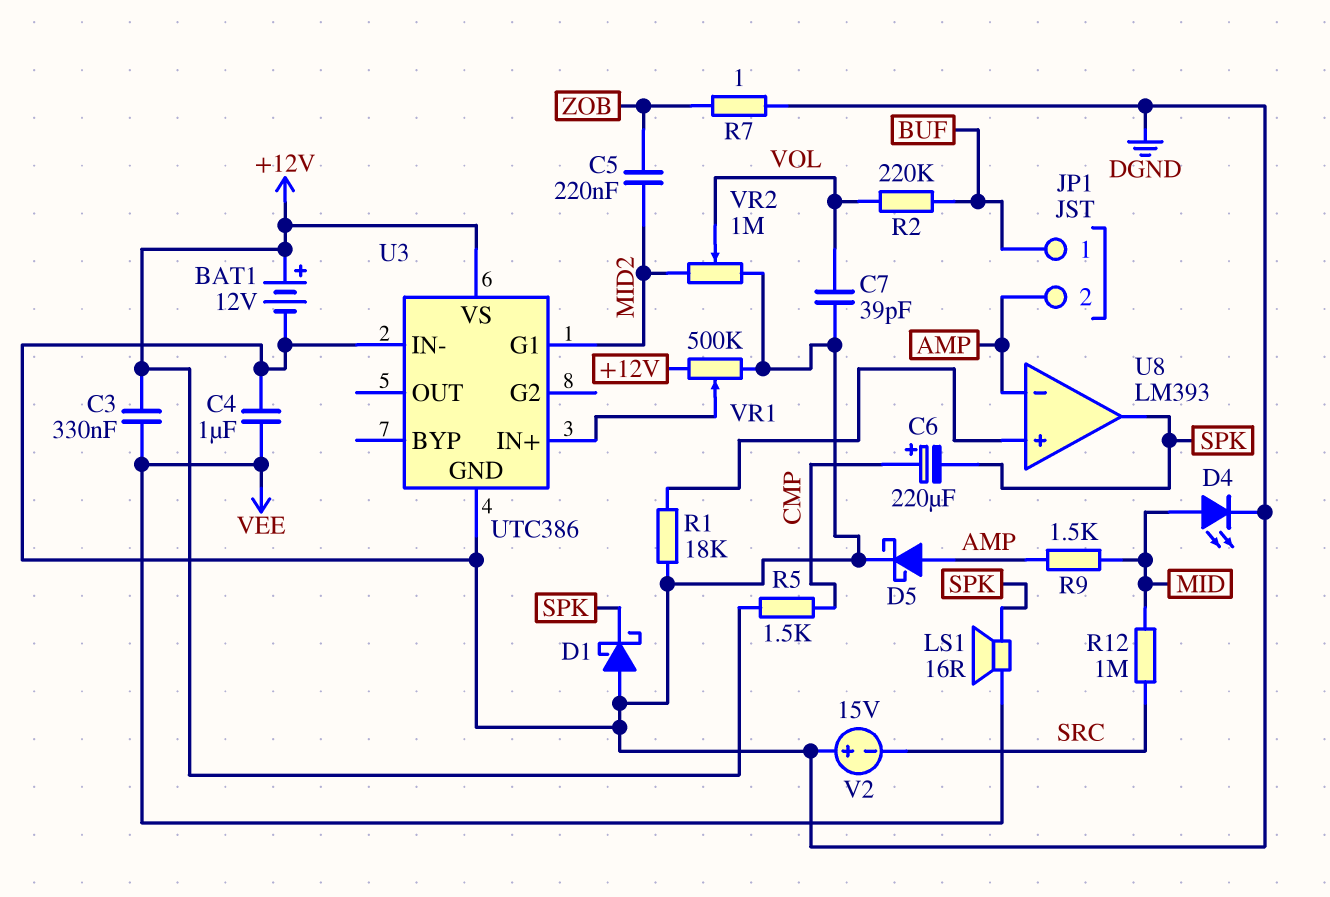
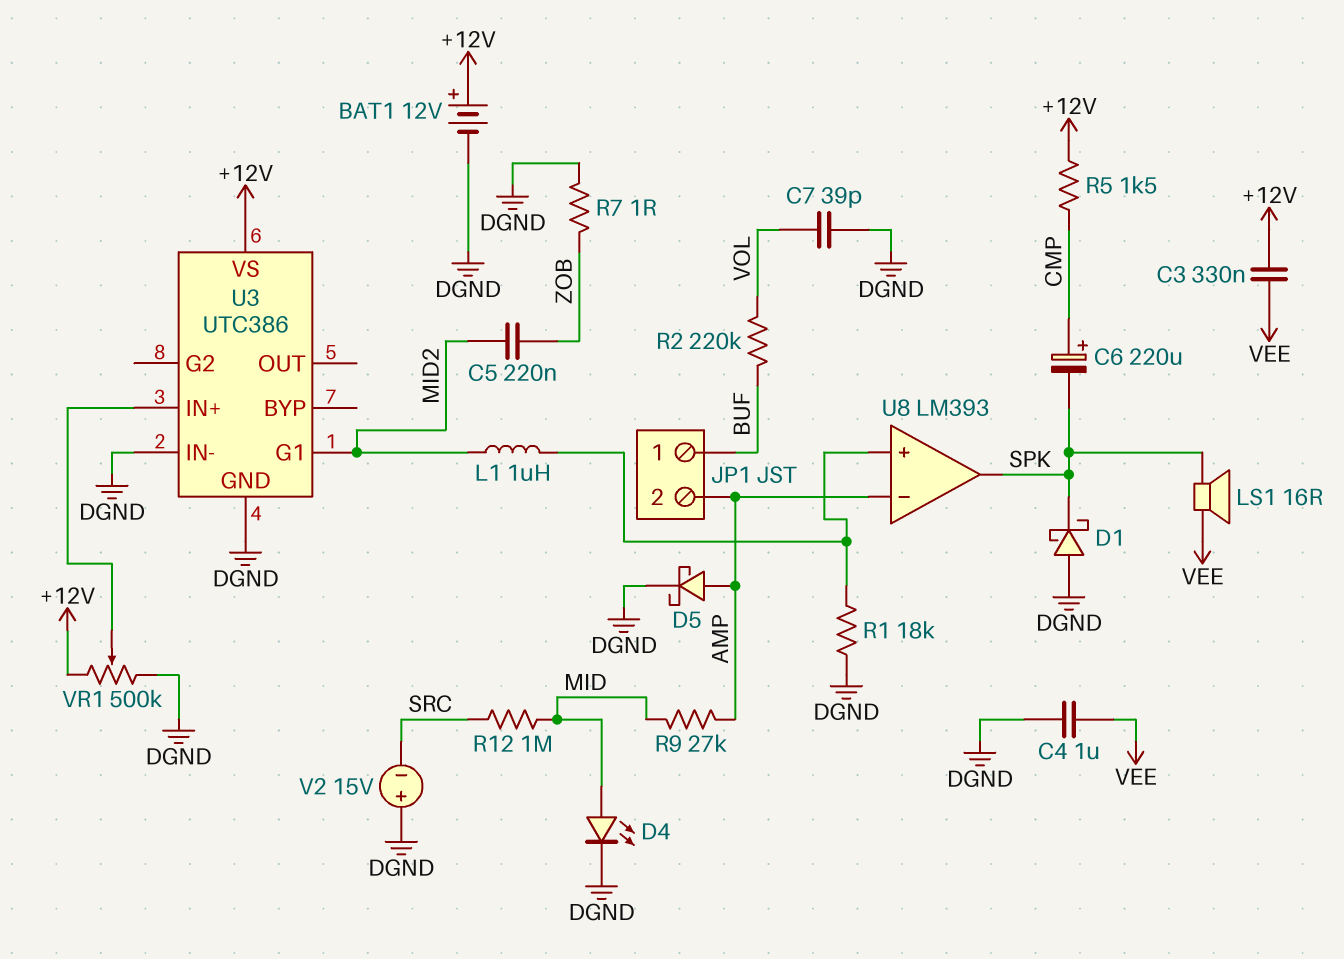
L1: none -> 1uH (MID2, U8/in+)
R9: 1.5k (AMP, MID) -> 27k (AMP, MID)
VR2: 1M (DGND, MID2, wiper VOL) -> none

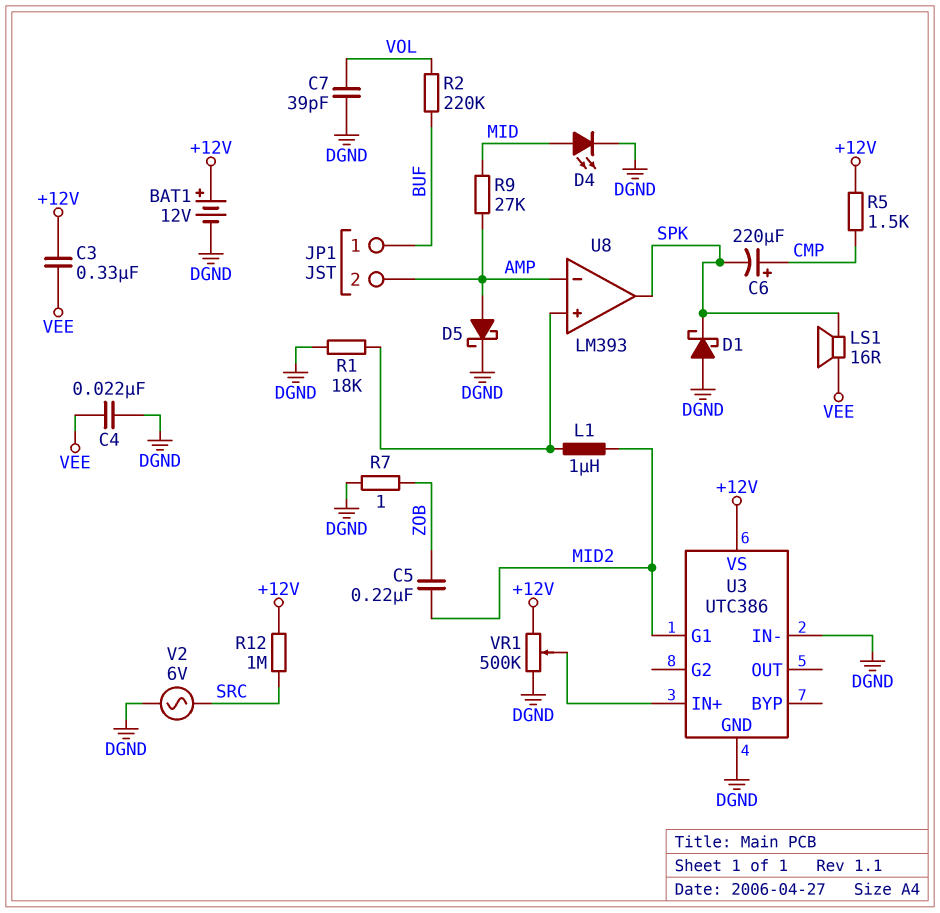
C4: 1uF (DGND, VEE) -> 22nF (DGND, VEE)
R12: 1M (MID, SRC) -> 1M (+12V, SRC)
V2: 15V (plus DGND, minus SRC) -> AC 6V (DGND, SRC)

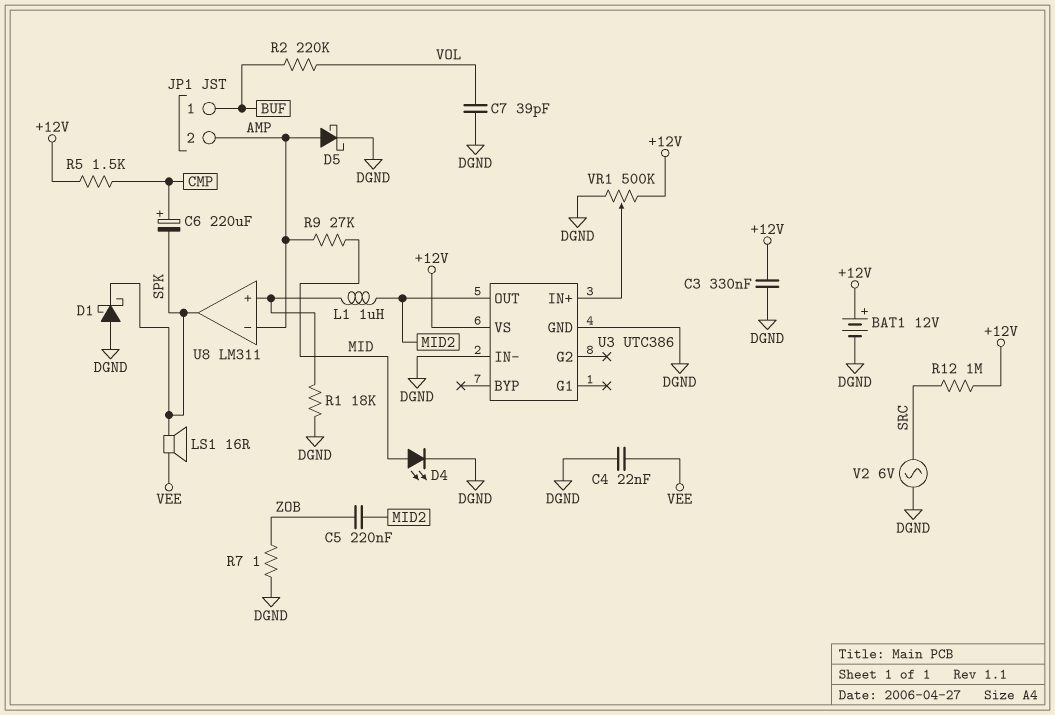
C3: 330nF (+12V, VEE) -> 330nF (+12V, DGND)
U3 pin G1: MID2 -> none
U3 pin OUT: none -> MID2
U8: LM393 -> LM311

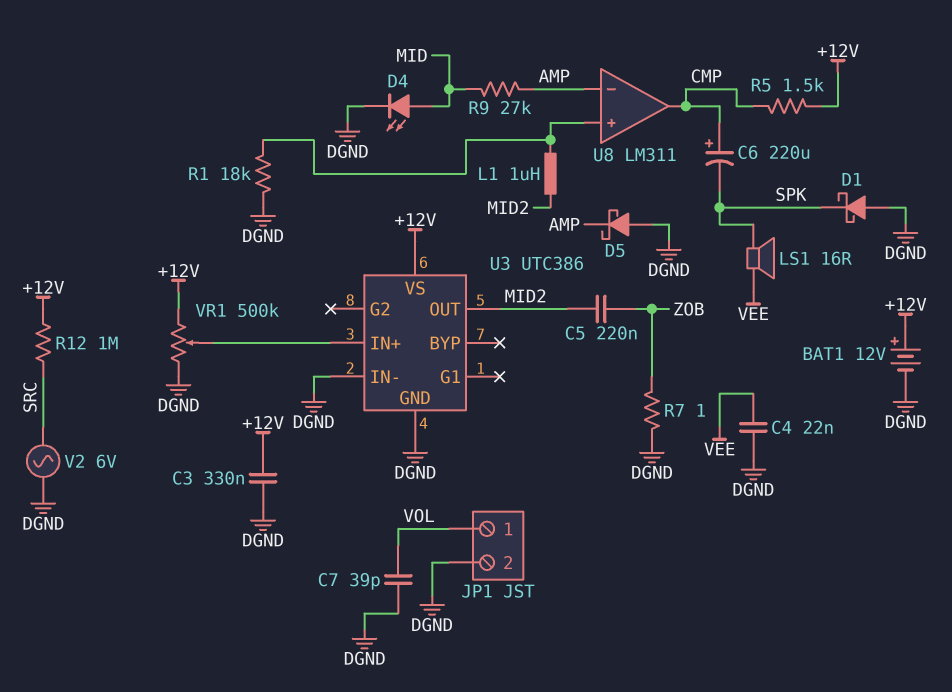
D5: schottky (A AMP, K DGND) -> schottky (A DGND, K AMP)
JP1 pin 1: BUF -> VOL
JP1 pin 2: AMP -> DGND
R2: 220k (BUF, VOL) -> none
U8 pin out: SPK -> CMP

